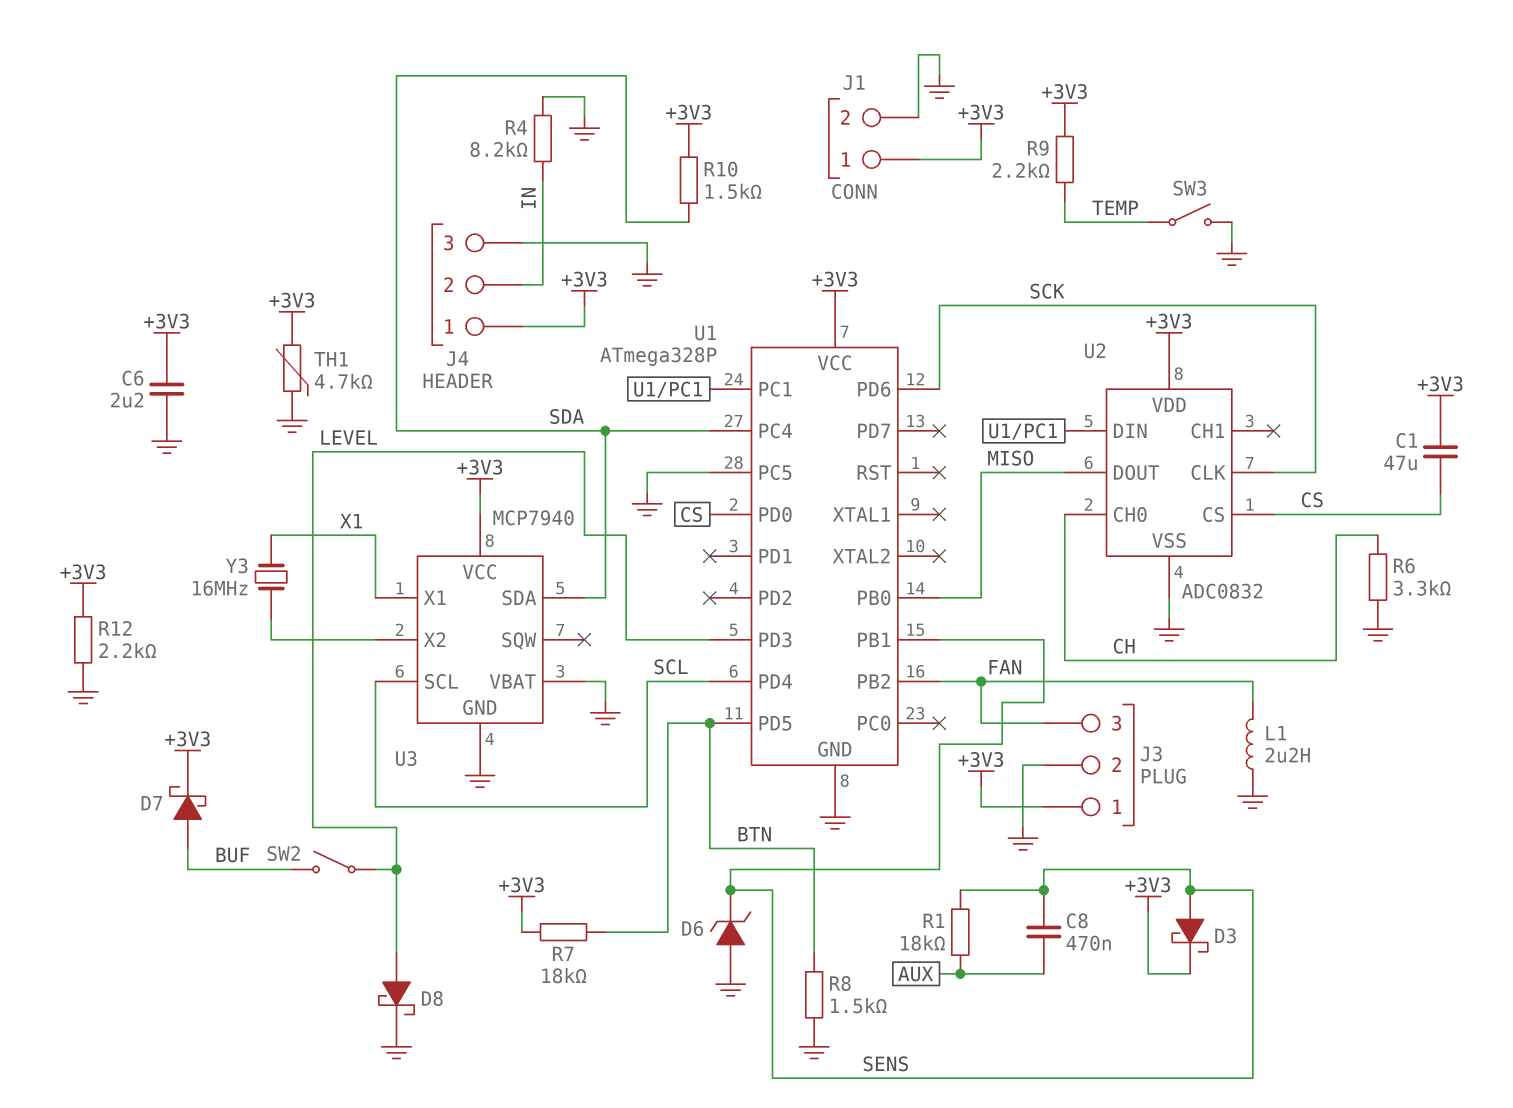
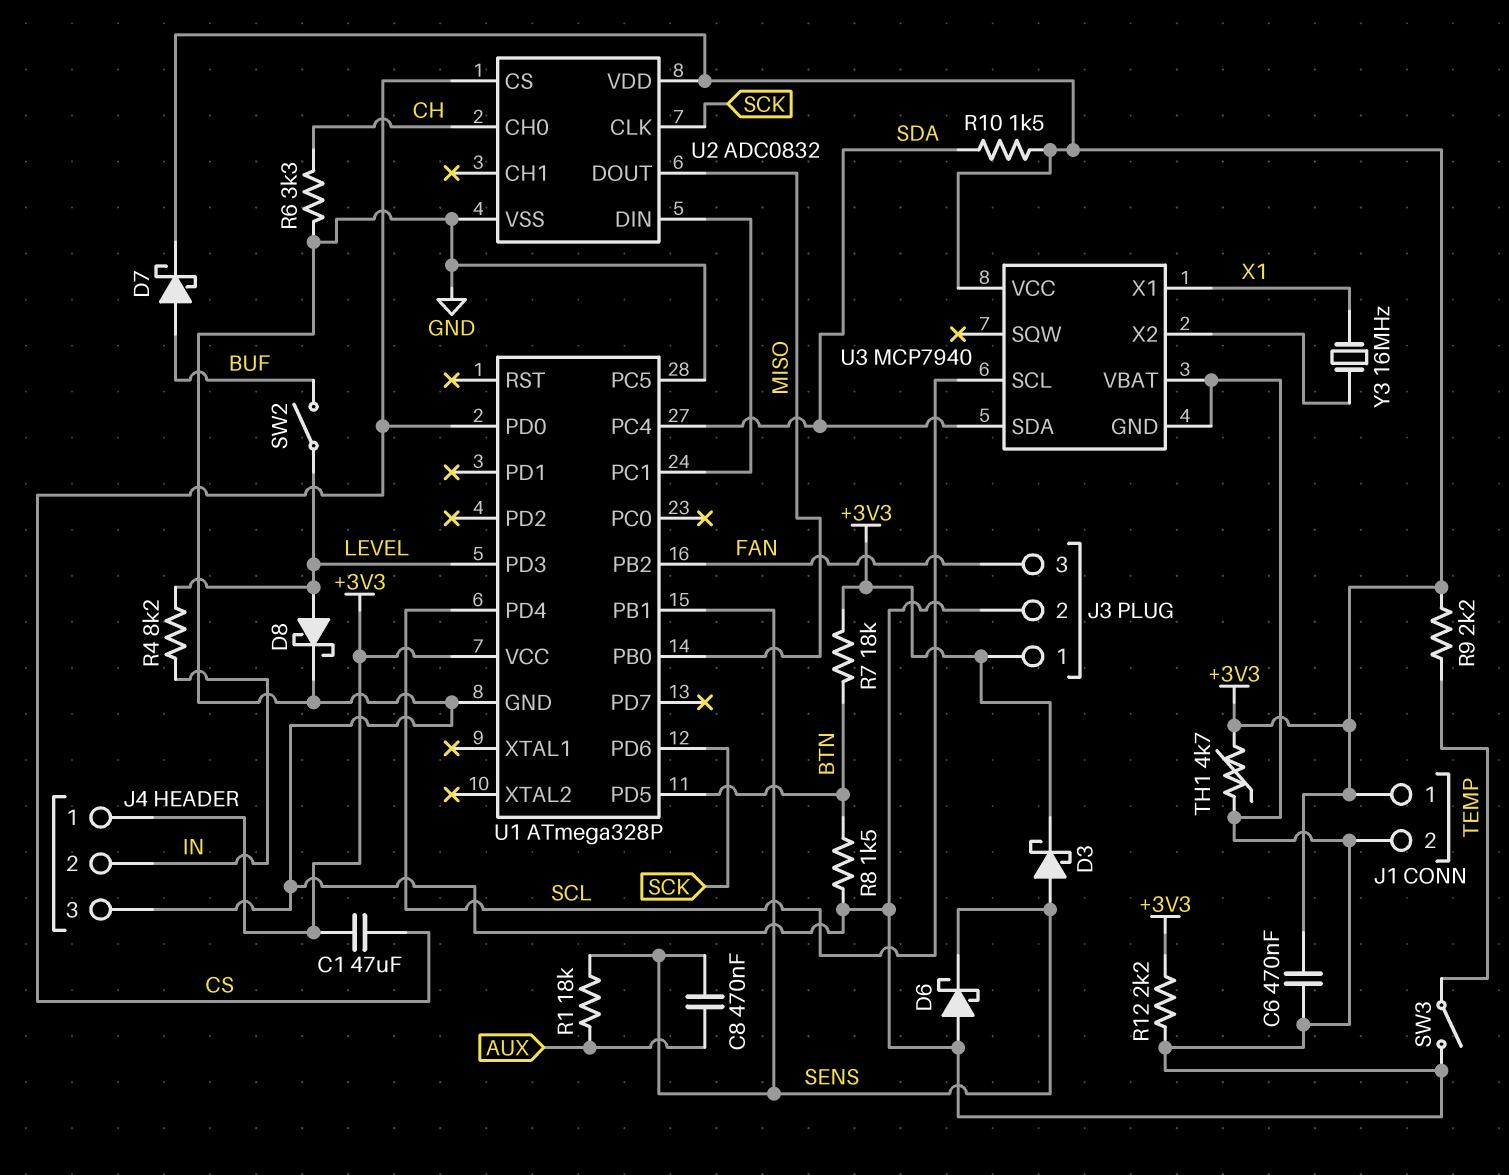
C6: 2.2uF (+3V3, GND) -> 470nF (+3V3, GND)
D6: zener (A GND, K SENS) -> schottky (A GND, K SENS)
L1: 2.2uH (FAN, GND) -> none
R4: 8.2k (GND, IN) -> 8.2k (IN, LEVEL)

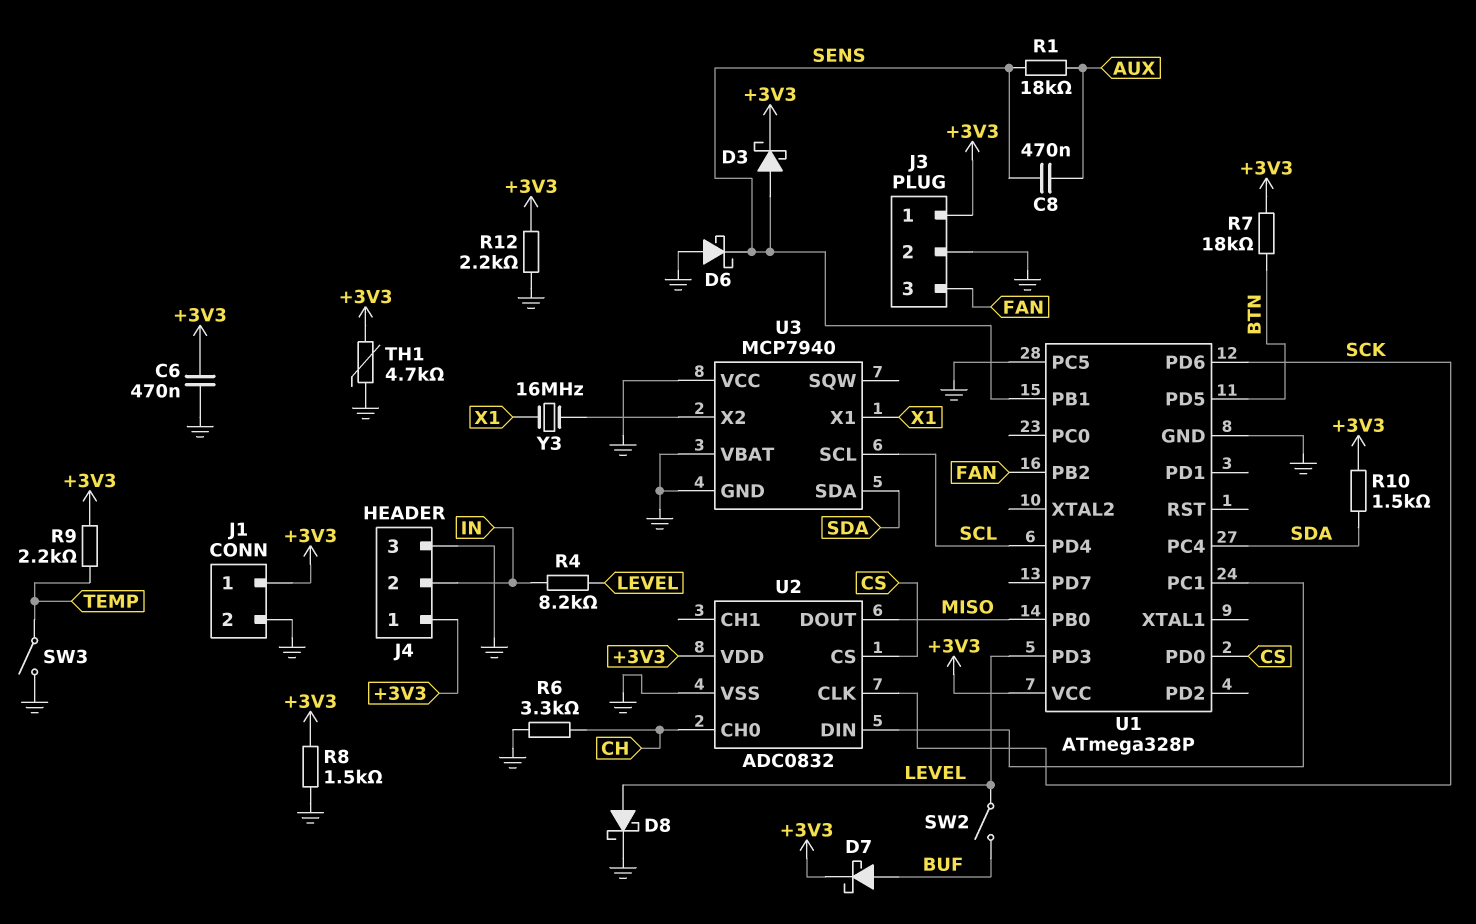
C1: 47uF (+3V3, CS) -> none
R8: 1.5k (BTN, GND) -> 1.5k (+3V3, GND)
U3 pin VCC: +3V3 -> GND

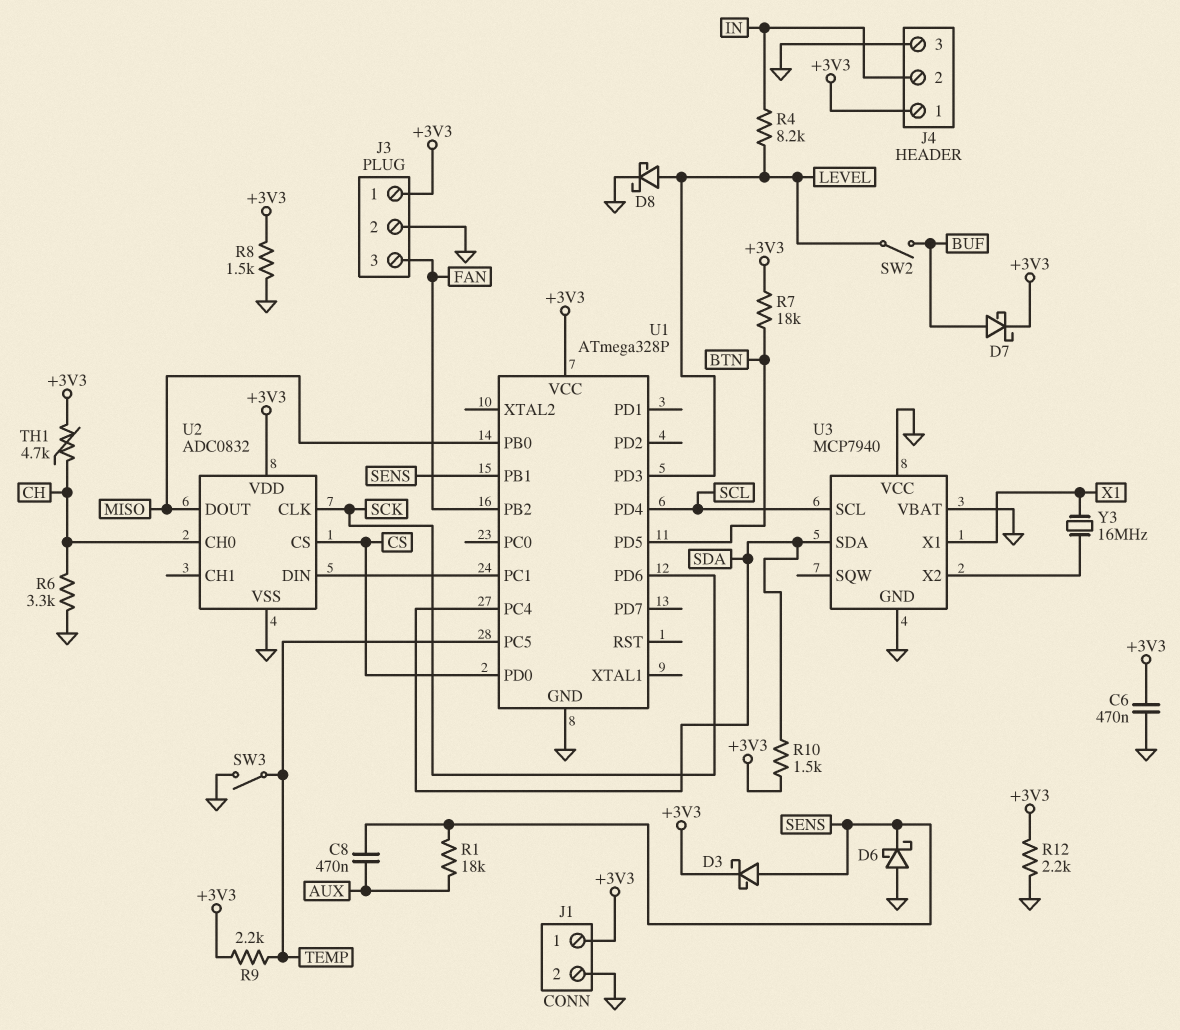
TH1: 4.7k (+3V3, GND) -> 4.7k (+3V3, CH)
U1 pin PC5: GND -> TEMP

